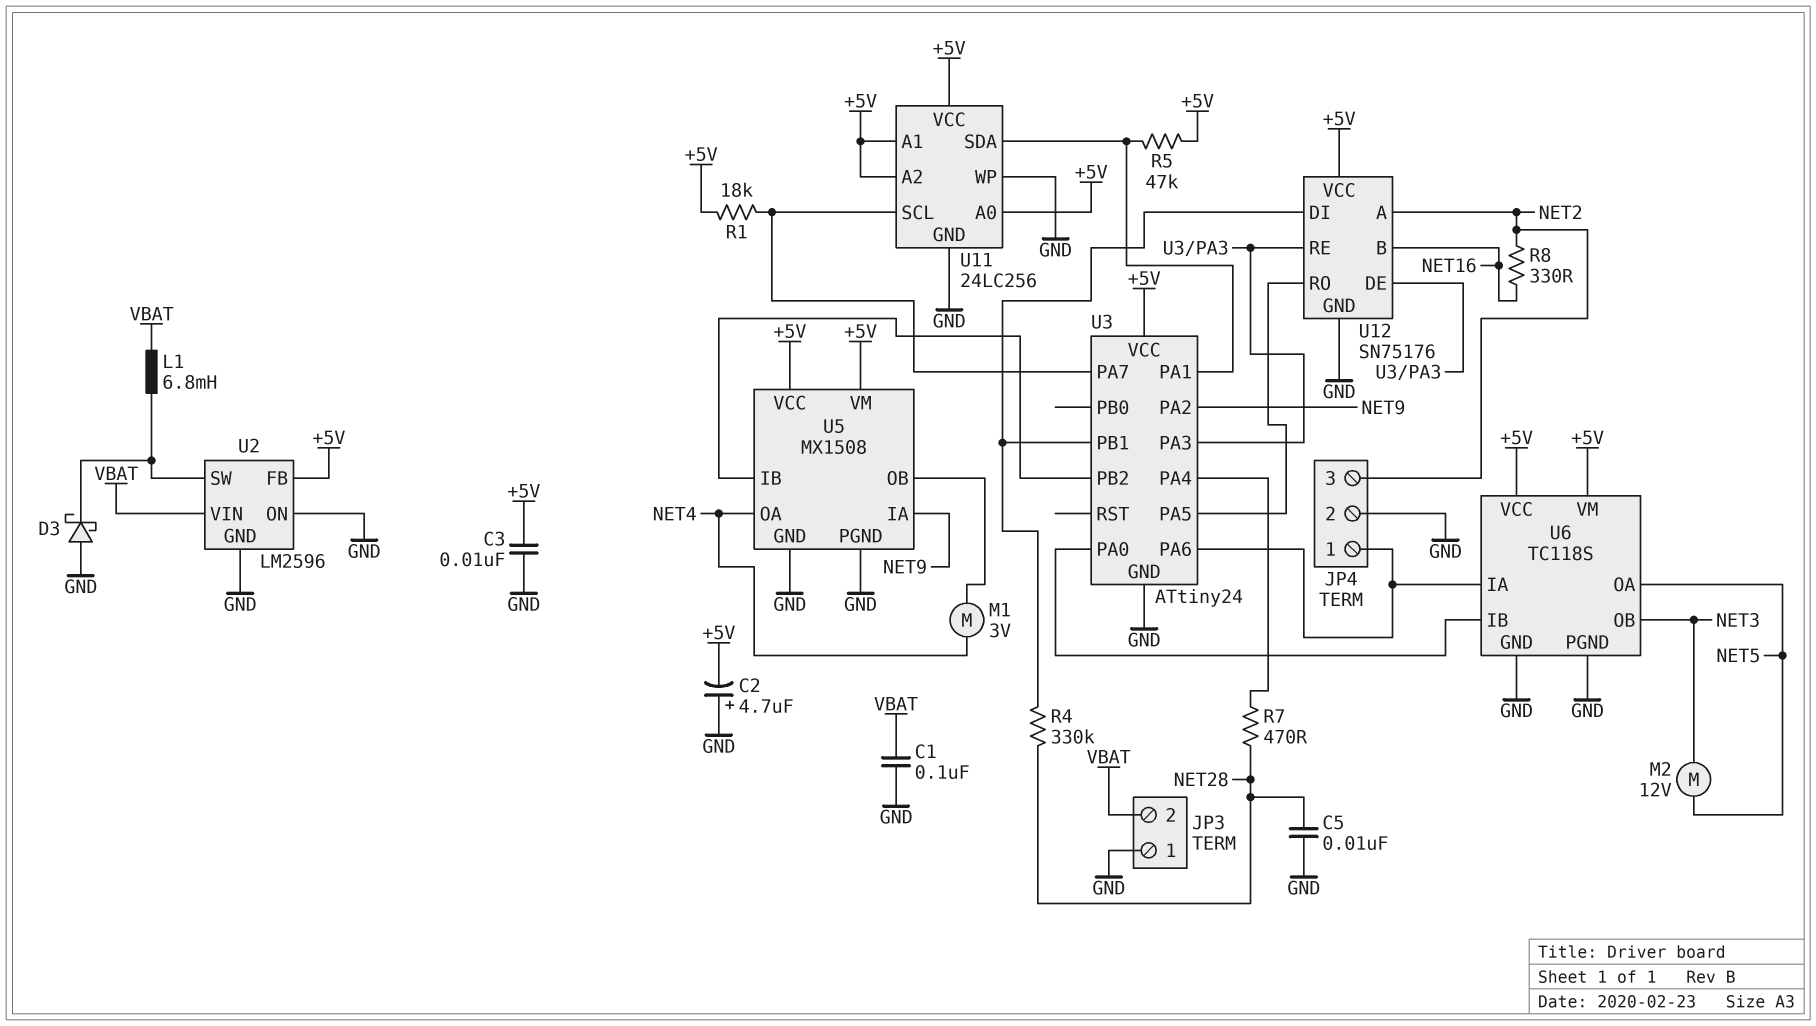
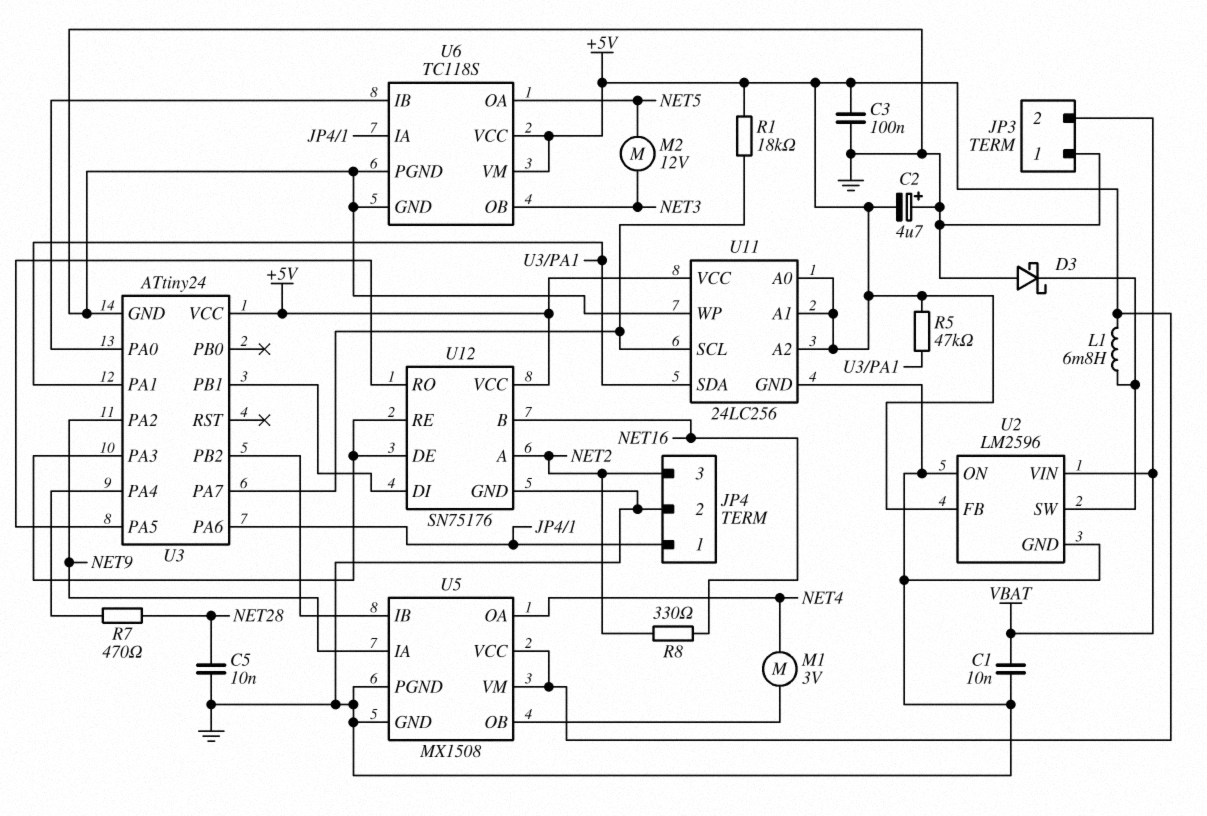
C1: 100nF (GND, VBAT) -> 10nF (GND, VBAT)
C3: 10nF (+5V, GND) -> 100nF (+5V, GND)
L1: 6.8mH (U2/SW, VBAT) -> 6.8mH (+5V, U2/SW)
R4: 330k (NET28, U3/PB1) -> none

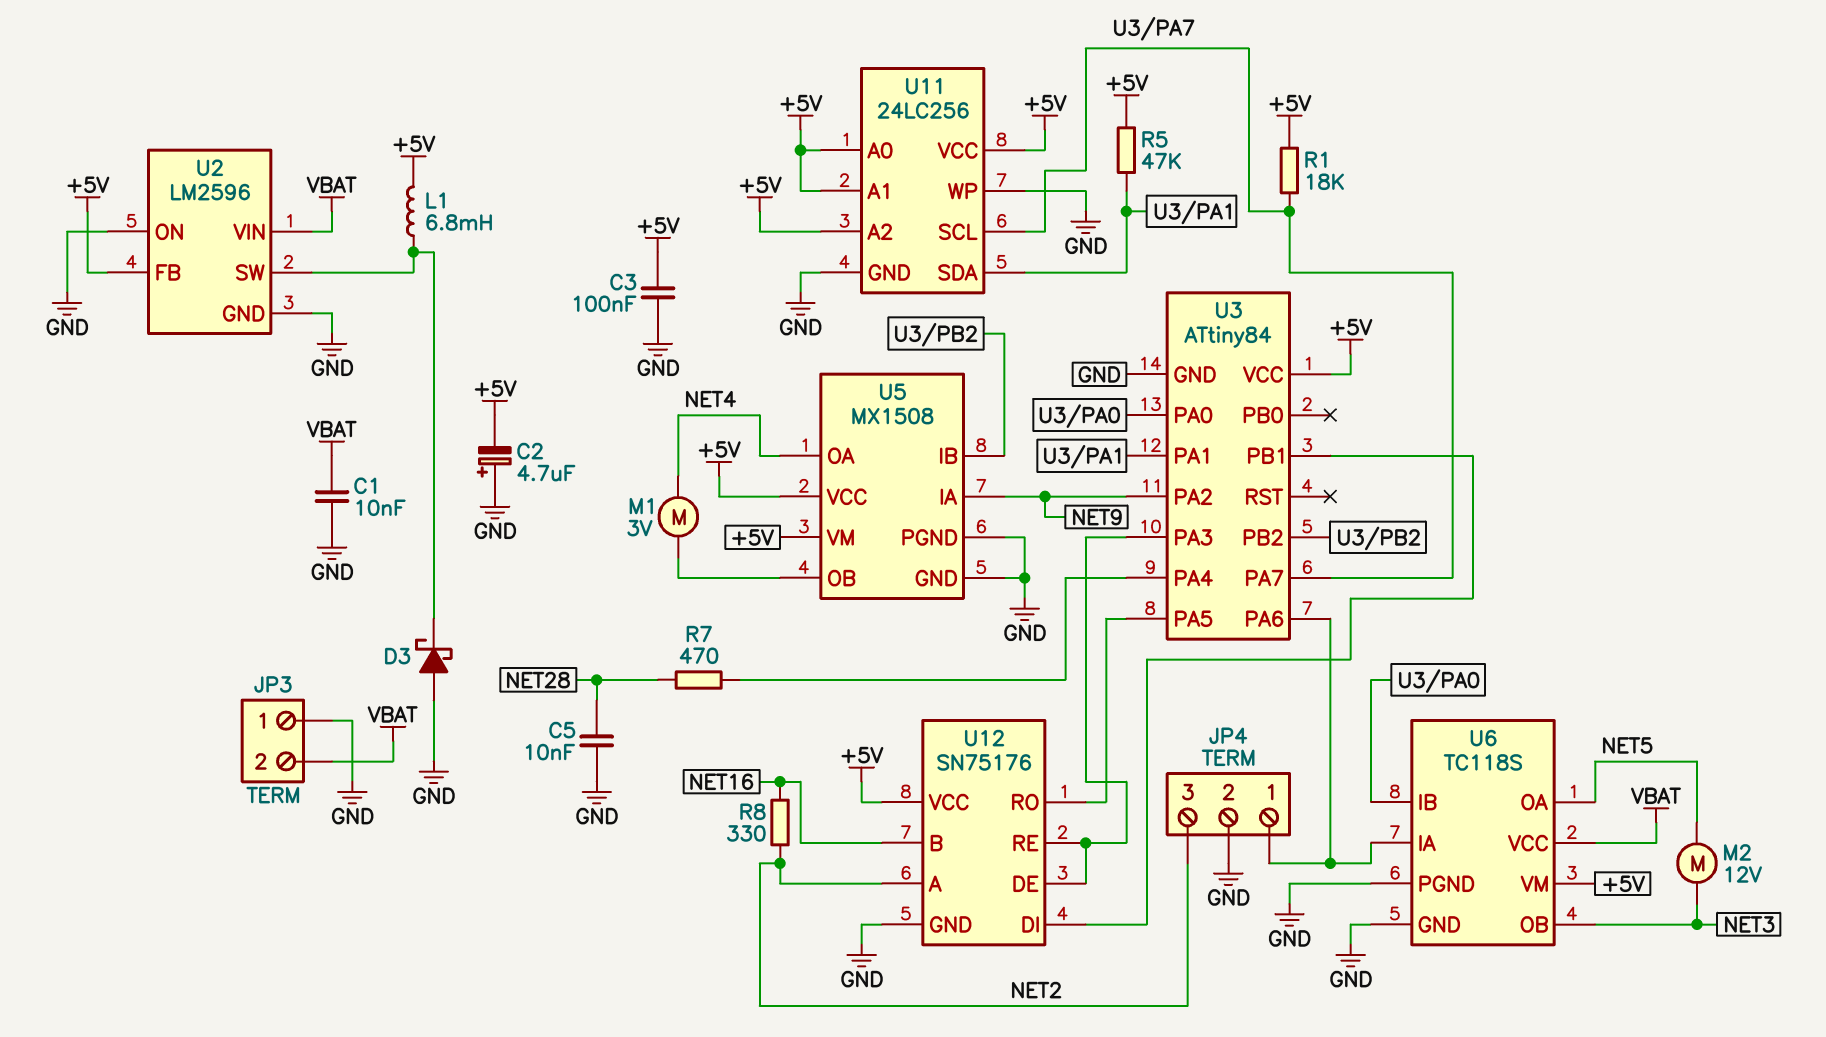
U3: ATtiny24 -> ATtiny84
U6 pin VCC: +5V -> VBAT

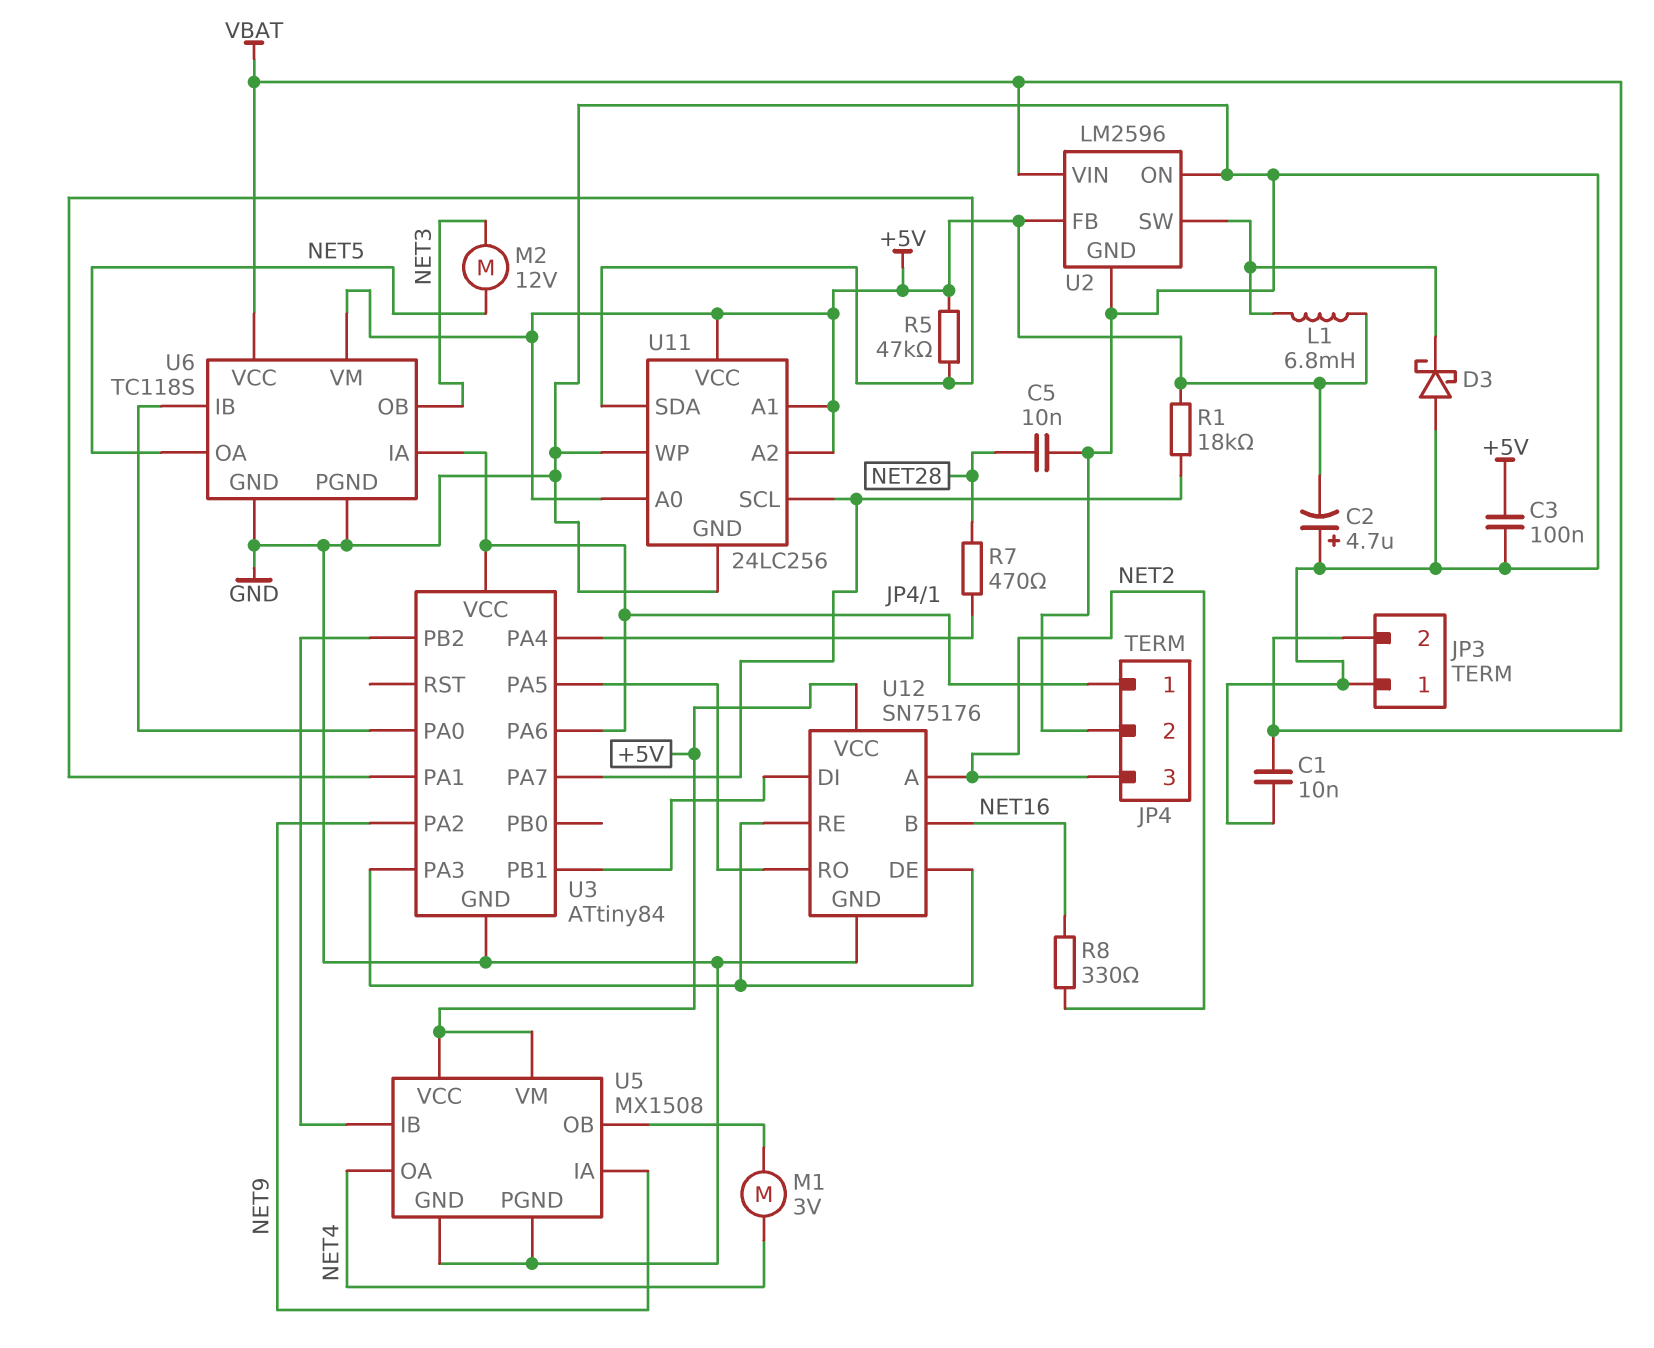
U3 pin VCC: +5V -> JP4/1

